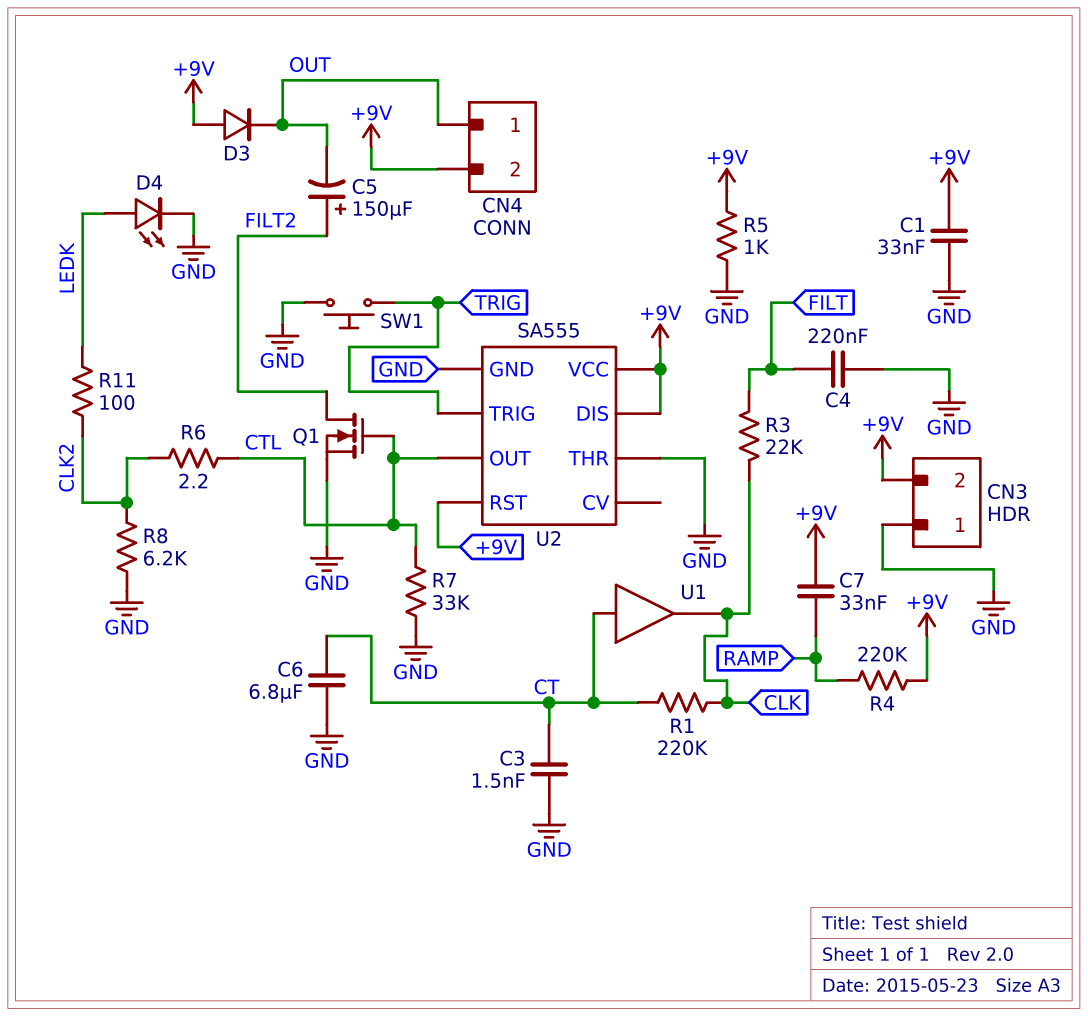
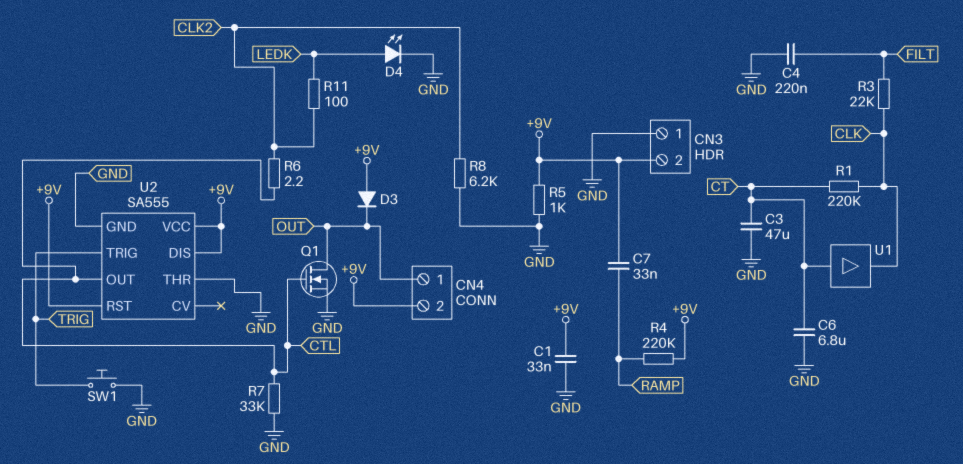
C3: 1.5nF (CT, GND) -> 47uF (CT, GND)
C5: 150uF (plus FILT2, minus OUT) -> none
Q1: NMOS (G CTL, D FILT2, S GND) -> NMOS (G CTL, D OUT, S GND)

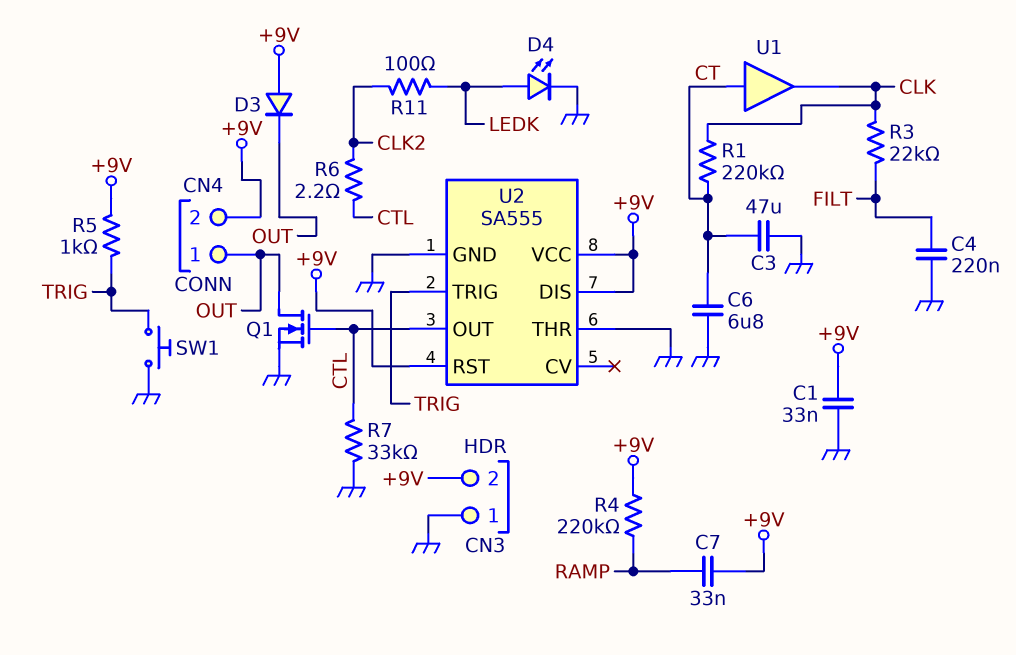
R5: 1k (+9V, GND) -> 1k (+9V, TRIG)
R8: 6.2k (CLK2, GND) -> none

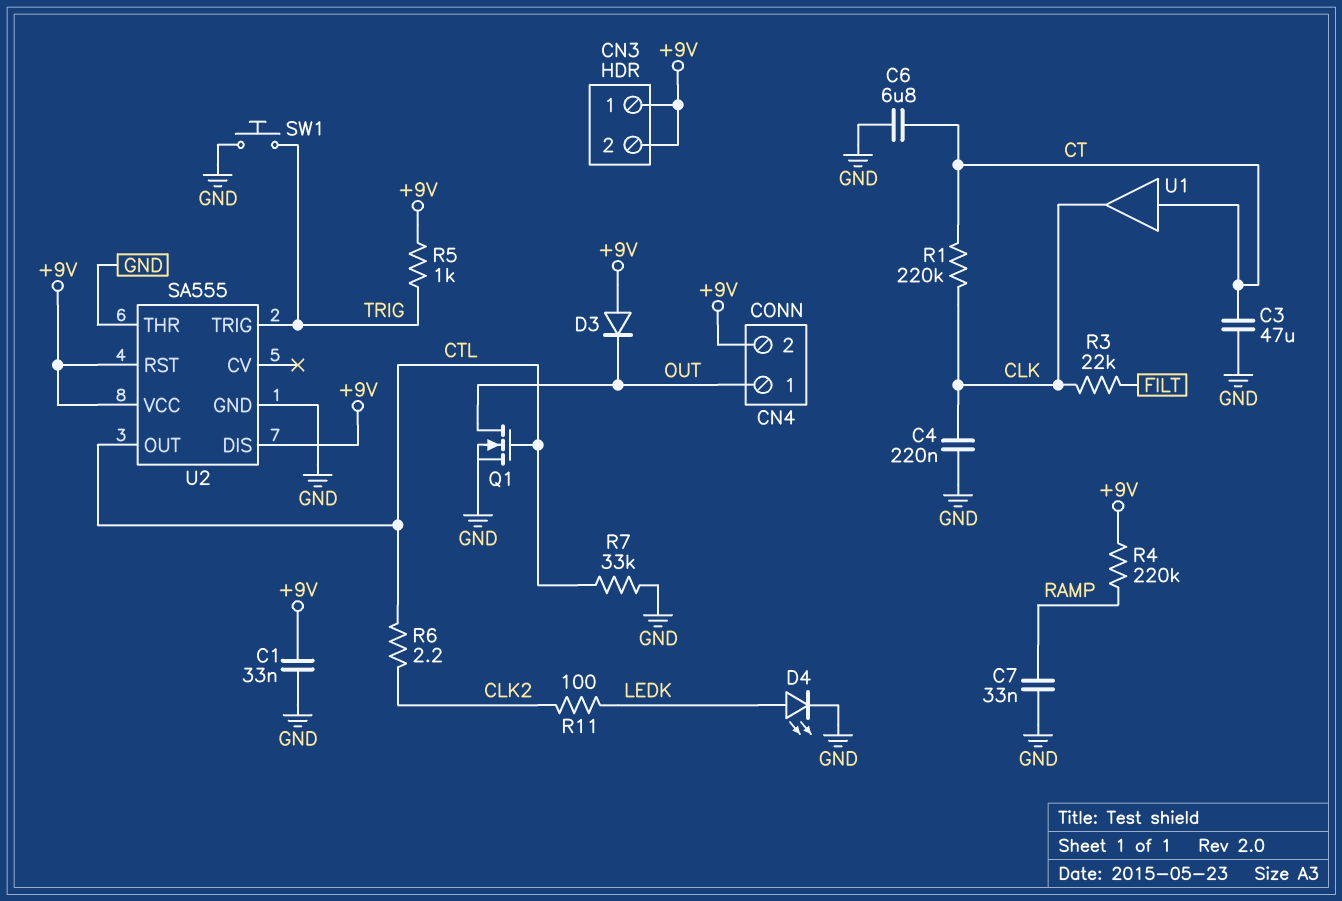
C4: 220nF (FILT, GND) -> 220nF (CLK, GND)
C7: 33nF (+9V, RAMP) -> 33nF (GND, RAMP)
CN3 pin 1: GND -> +9V

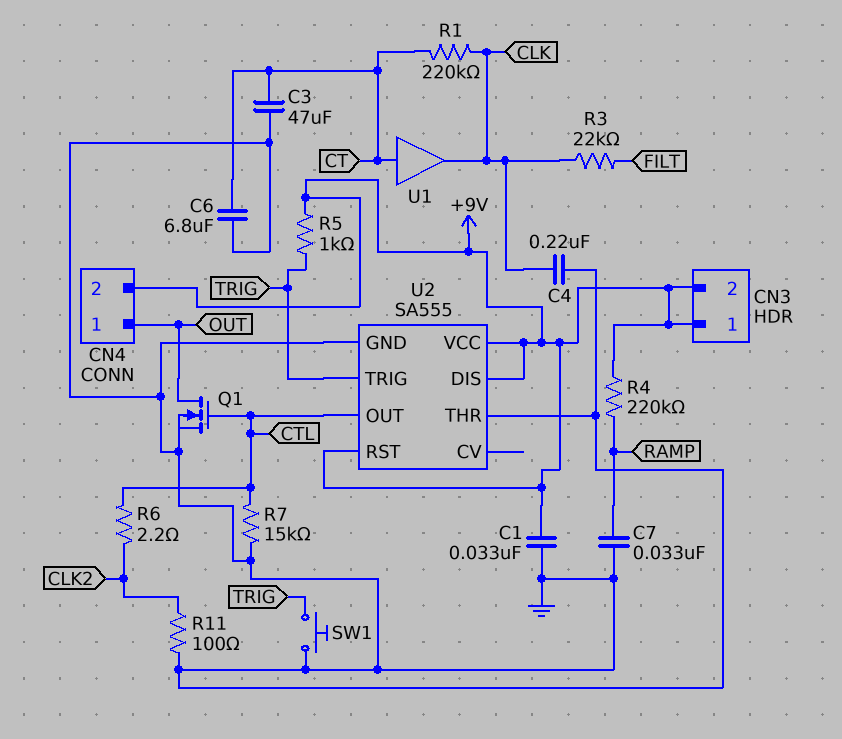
D3: diode (A +9V, K OUT) -> none
D4: LED (A LEDK, K GND) -> none
R7: 33k (CTL, GND) -> 15k (CTL, GND)
R11: 100 (CLK2, LEDK) -> 100 (CLK2, GND)

